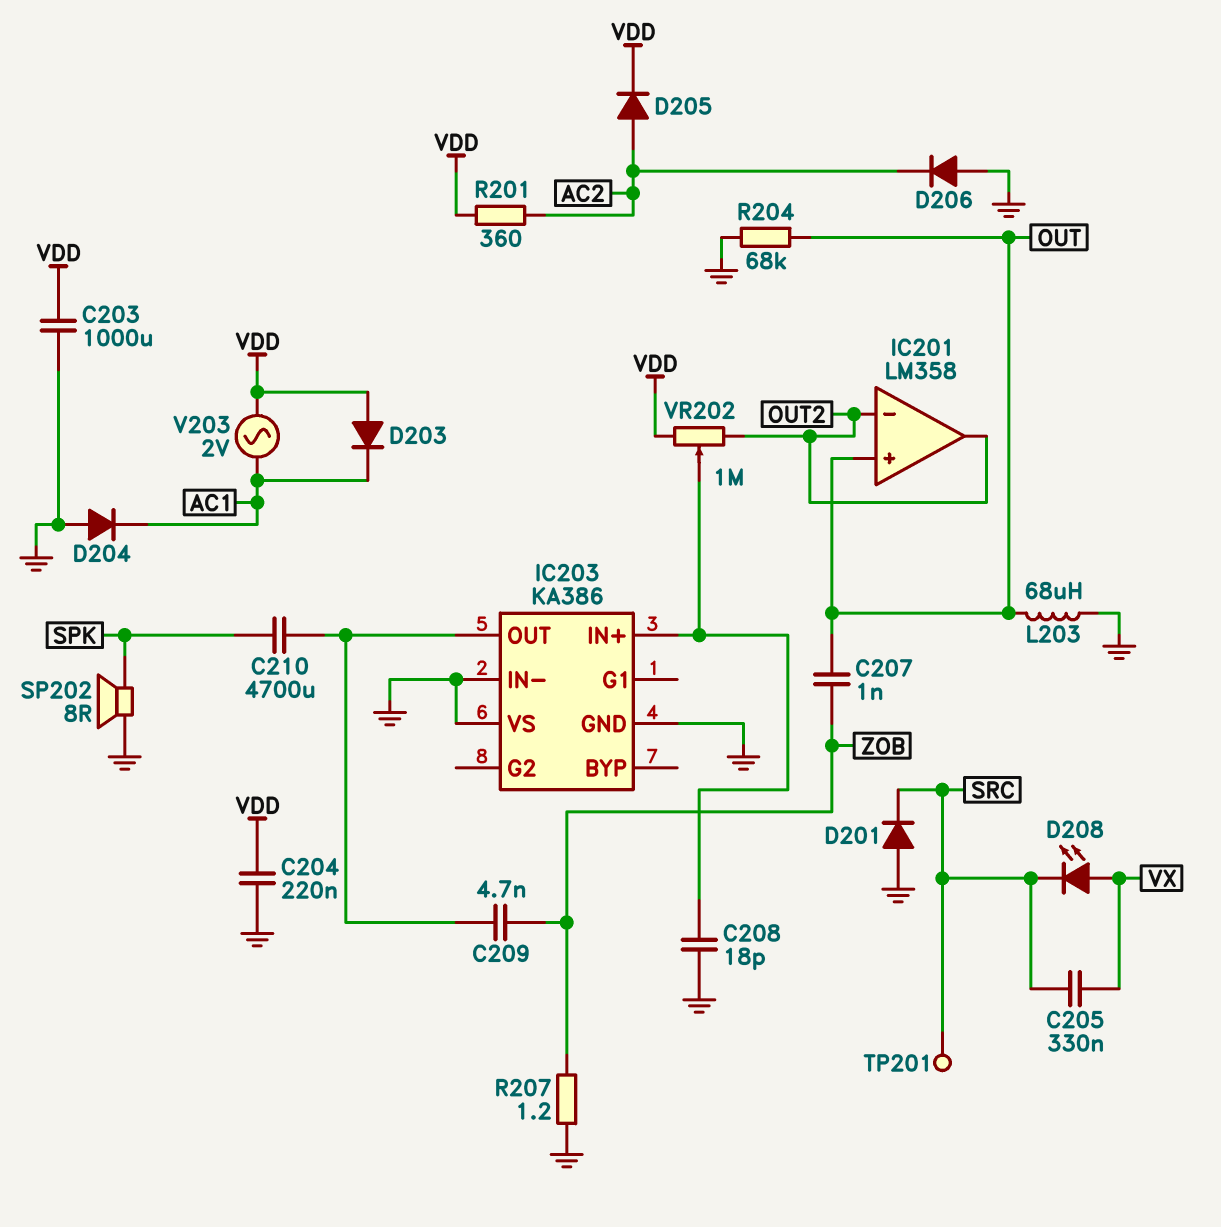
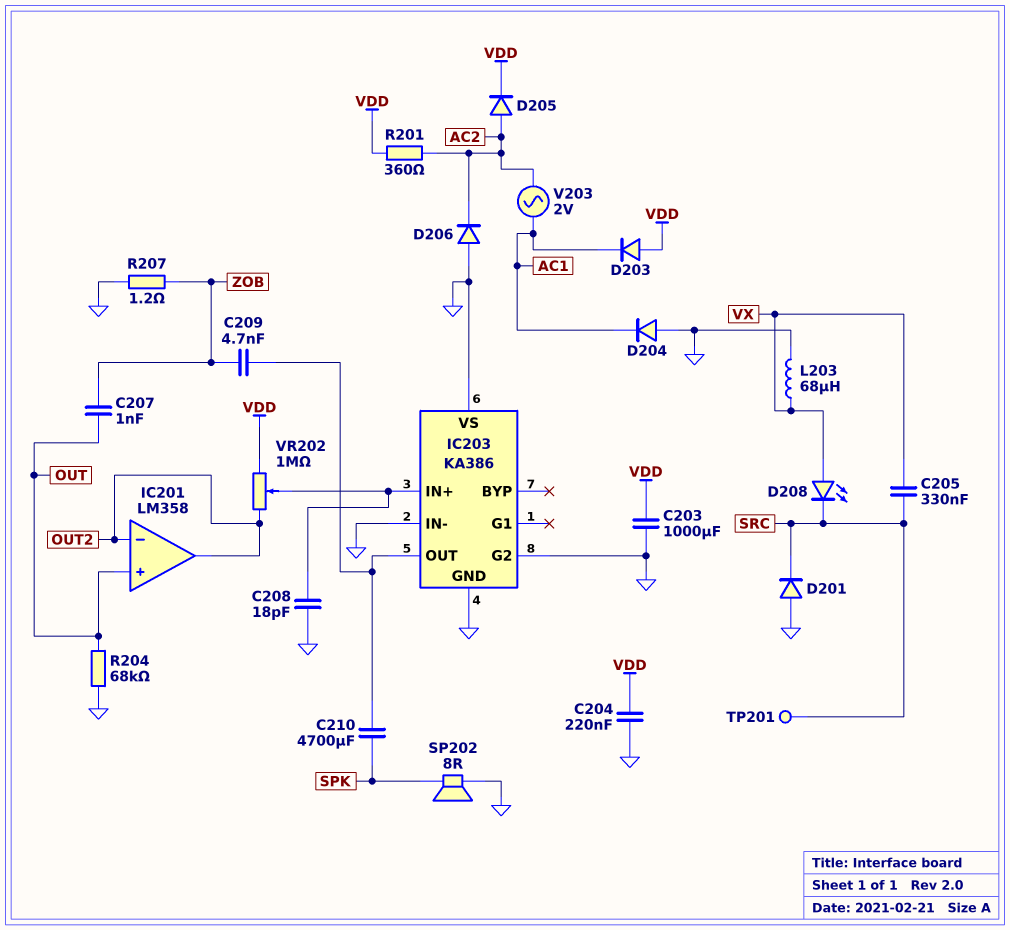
IC203 pin G2: none -> GND
L203: 68uH (GND, OUT) -> 68uH (GND, VX)
V203: AC 2V (AC1, VDD) -> AC 2V (AC1, AC2)

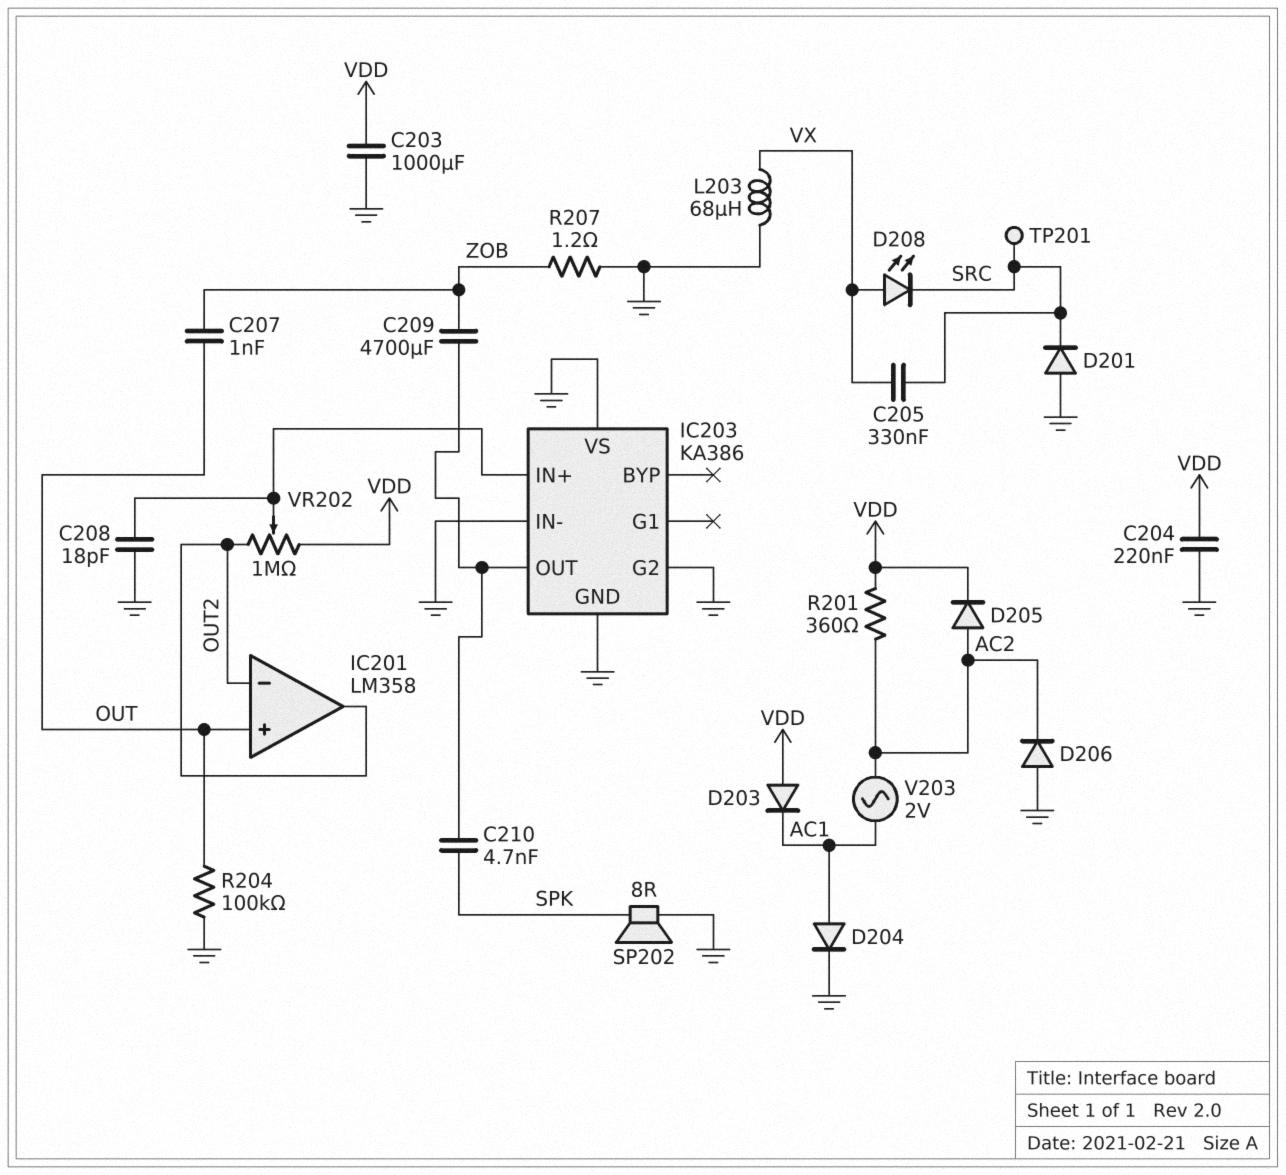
C209: 4.7nF (IC203/OUT, ZOB) -> 4700uF (IC203/OUT, ZOB)
C210: 4700uF (IC203/OUT, SPK) -> 4.7nF (IC203/OUT, SPK)
D204: diode (A GND, K AC1) -> diode (A AC1, K GND)
R204: 68k (GND, OUT) -> 100k (GND, OUT)

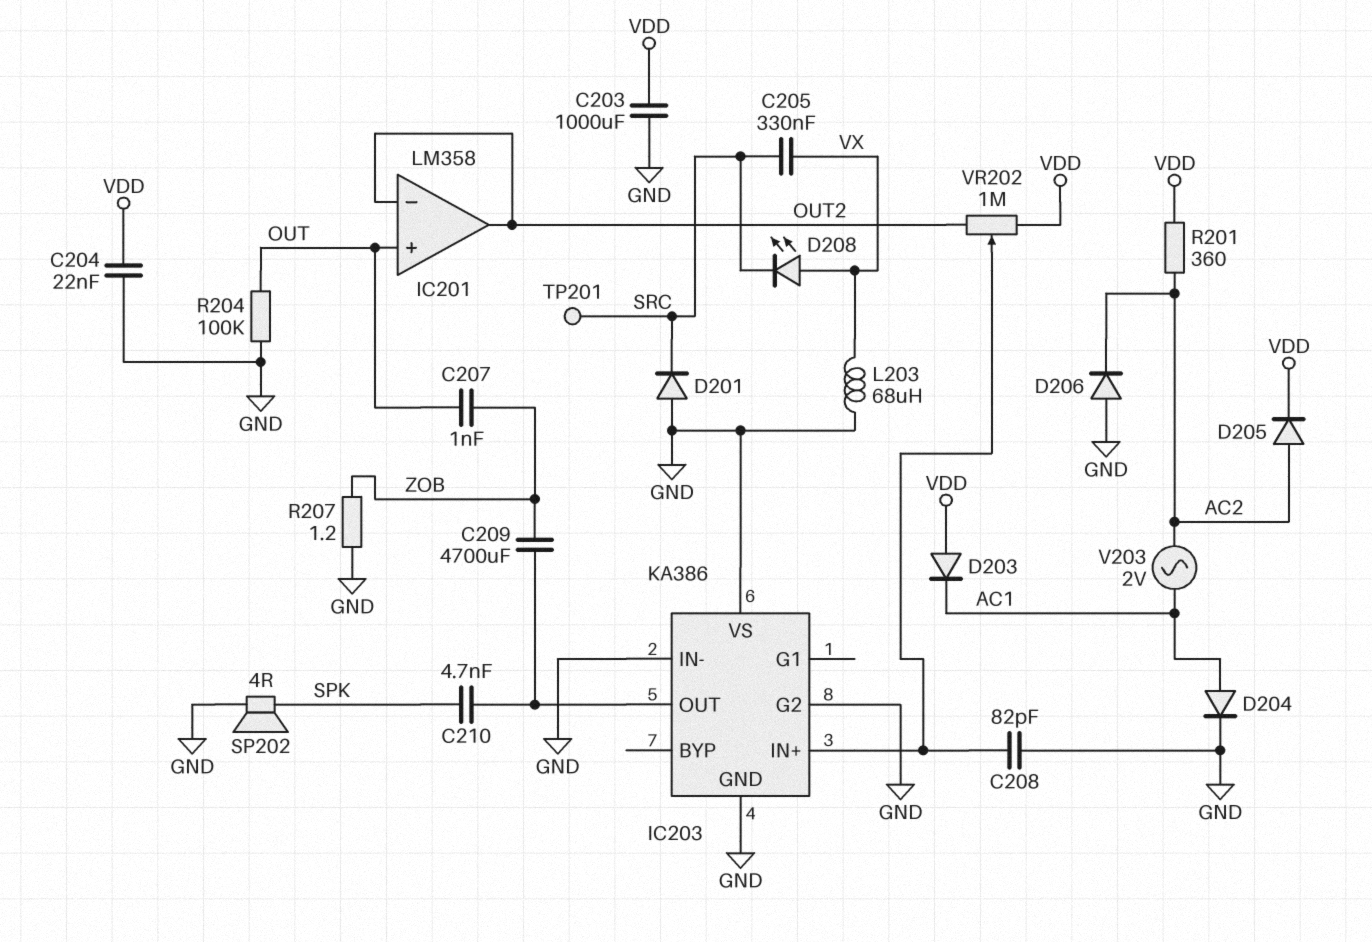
C204: 220nF (GND, VDD) -> 22nF (GND, VDD)
C208: 18pF (GND, IC203/IN+) -> 82pF (GND, IC203/IN+)
SP202: speaker 8R (GND, SPK) -> speaker 4R (GND, SPK)

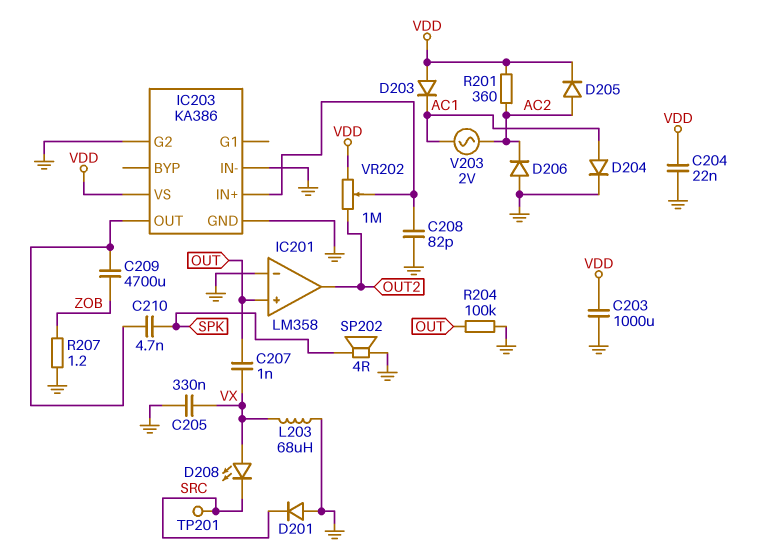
C205: 330nF (SRC, VX) -> 330nF (GND, VX)
C207: 1nF (OUT, ZOB) -> 1nF (OUT, VX)
IC201 pin in-: OUT2 -> GND
IC203 pin VS: GND -> VDD

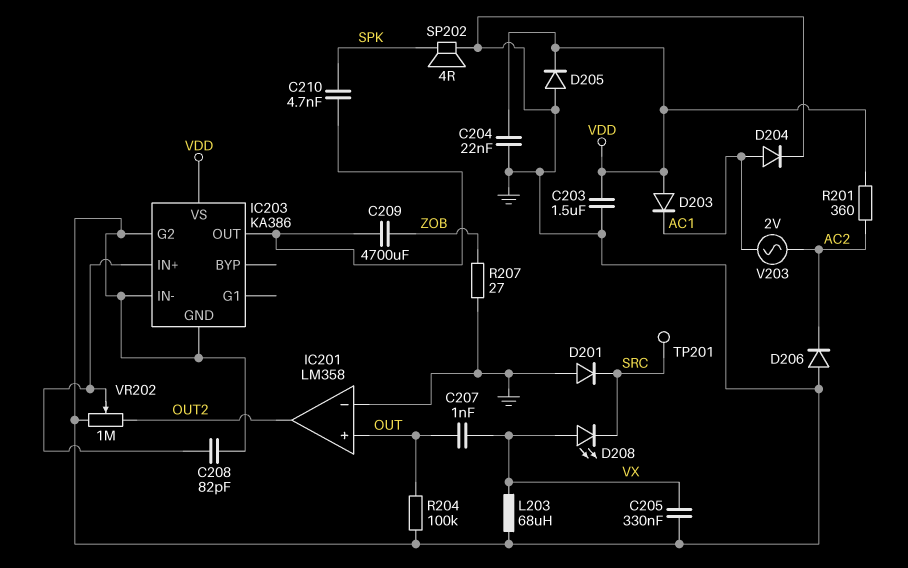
C203: 1000uF (GND, VDD) -> 1.5uF (GND, VDD)
D205: diode (A AC2, K VDD) -> diode (A GND, K VDD)
R207: 1.2 (GND, ZOB) -> 27 (GND, ZOB)
VR202: 1M (OUT2, VDD, wiper IC203/IN+) -> 1M (GND, OUT2, wiper IC203/IN+)

